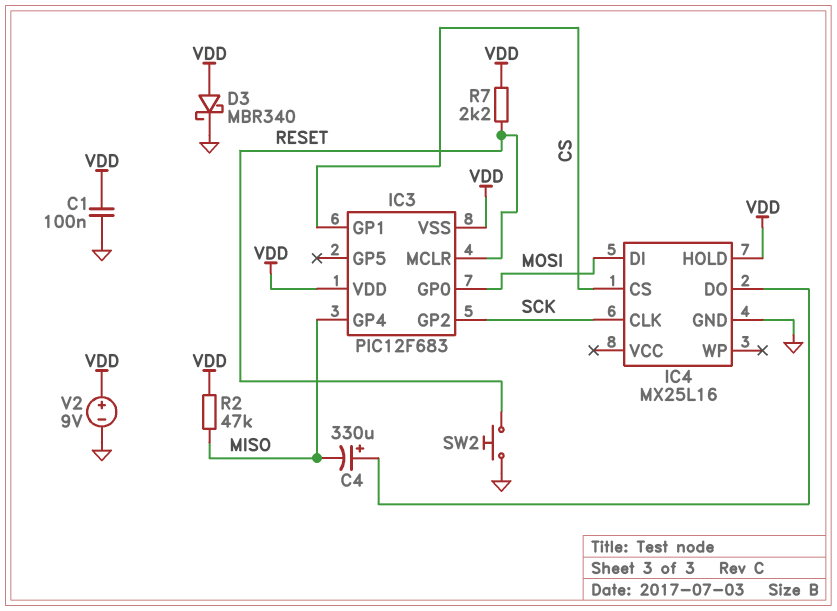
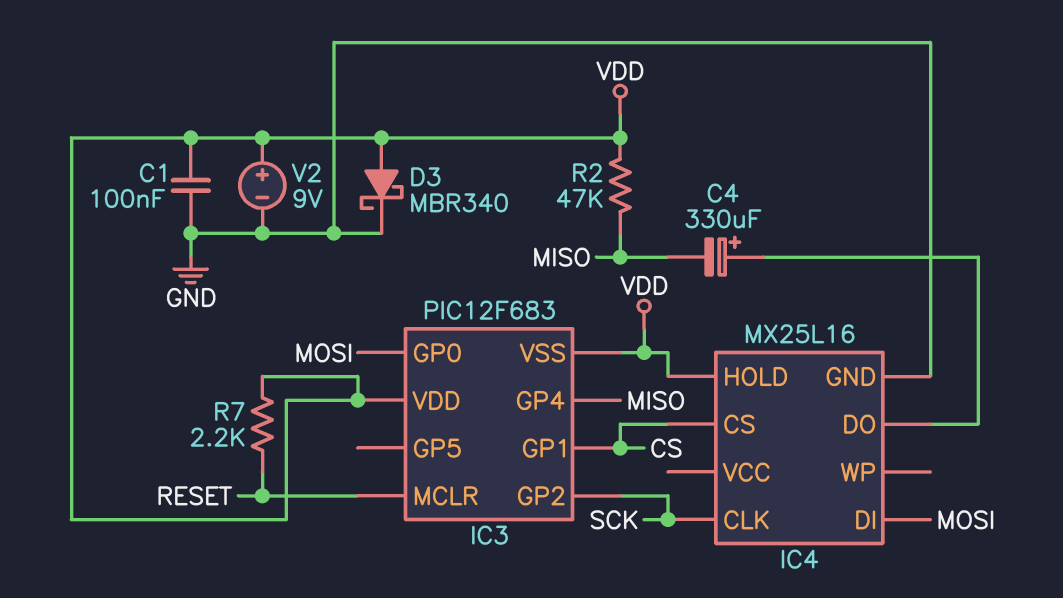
SW2: button (GND, RESET) -> none

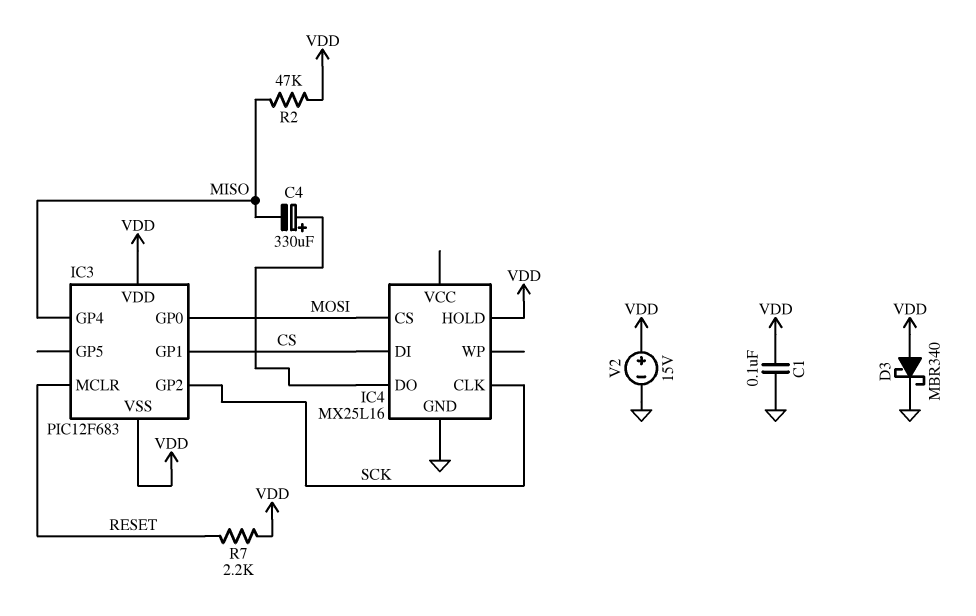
IC4 pin CS: CS -> MOSI
IC4 pin DI: MOSI -> CS
V2: 9V (plus VDD, minus GND) -> 15V (plus VDD, minus GND)

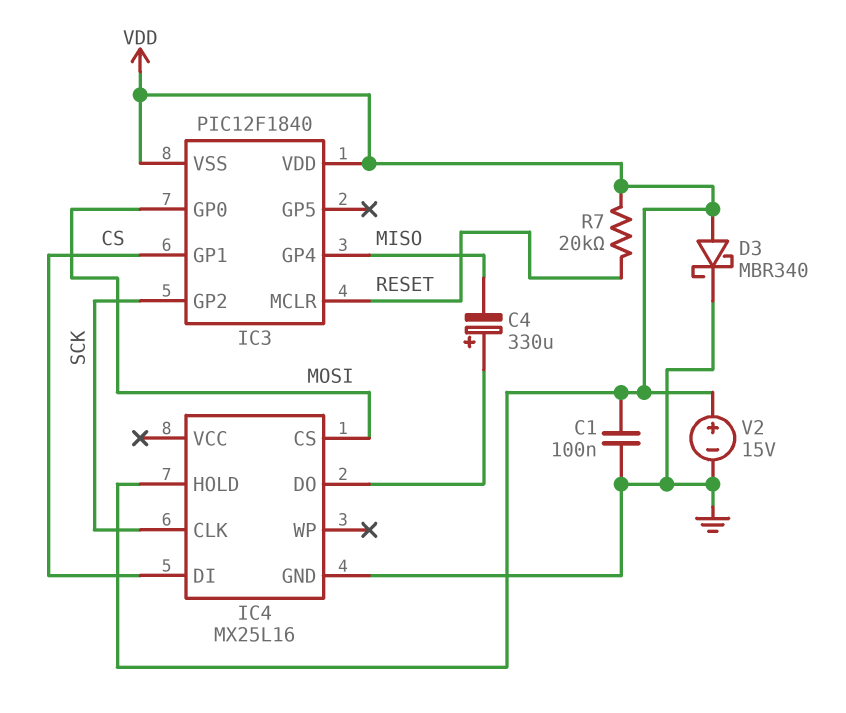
IC3: PIC12F683 -> PIC12F1840
R2: 47k (MISO, VDD) -> none
R7: 2.2k (RESET, VDD) -> 20k (RESET, VDD)

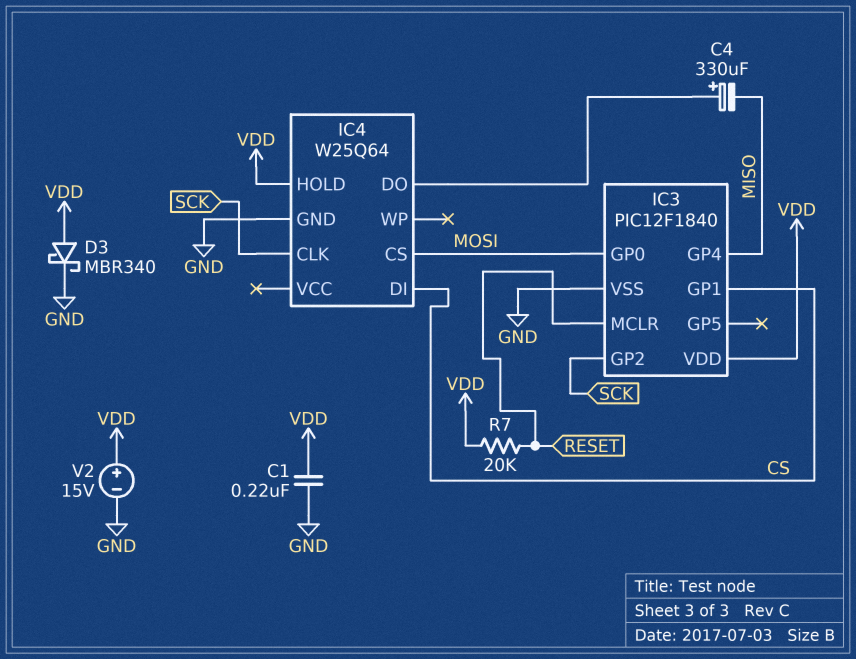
C1: 100nF (GND, VDD) -> 220nF (GND, VDD)
IC3 pin VSS: VDD -> GND
IC4: MX25L16 -> W25Q64

